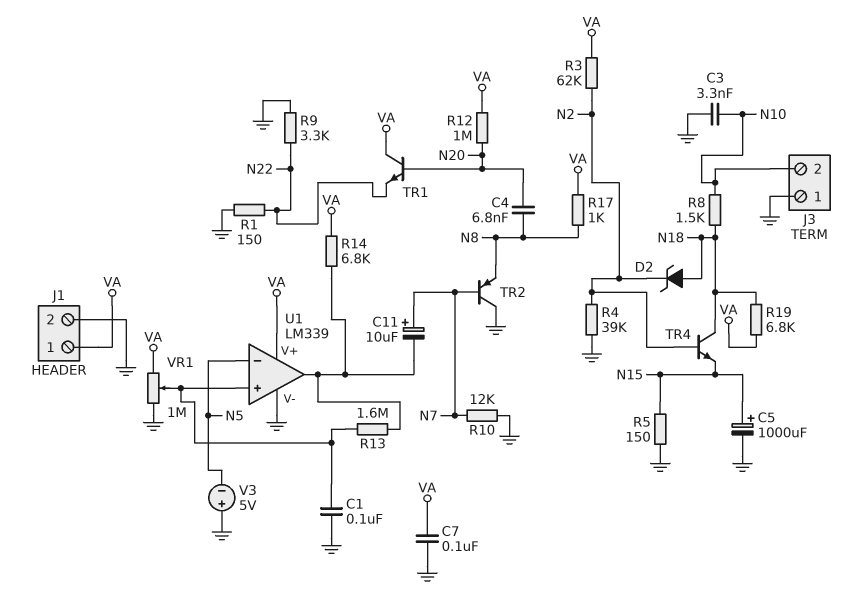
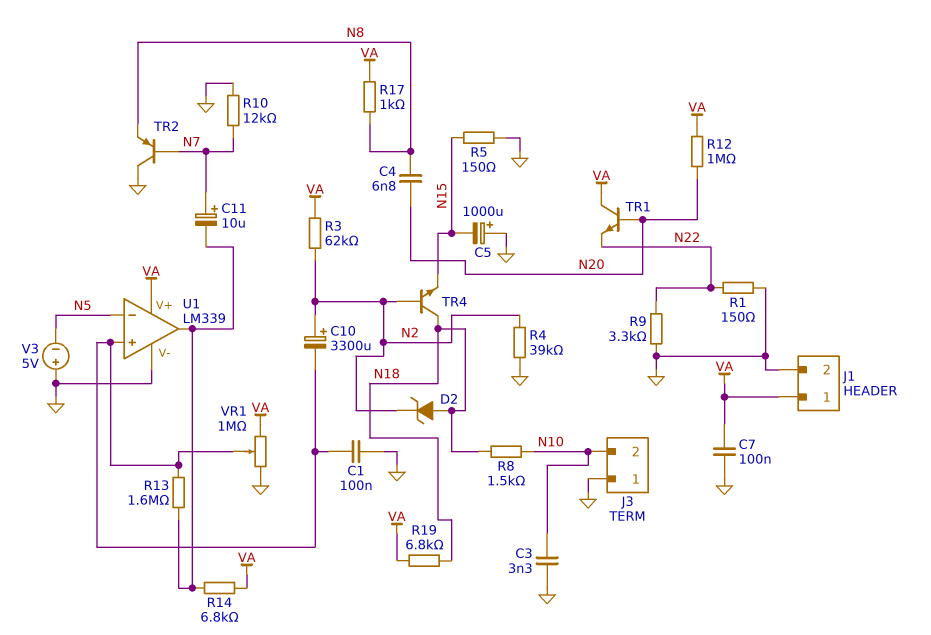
C5: 1000uF (plus N15, minus GND) -> 1000uF (plus GND, minus N15)
C10: none -> 3300uF (plus N2, minus U1/in+)

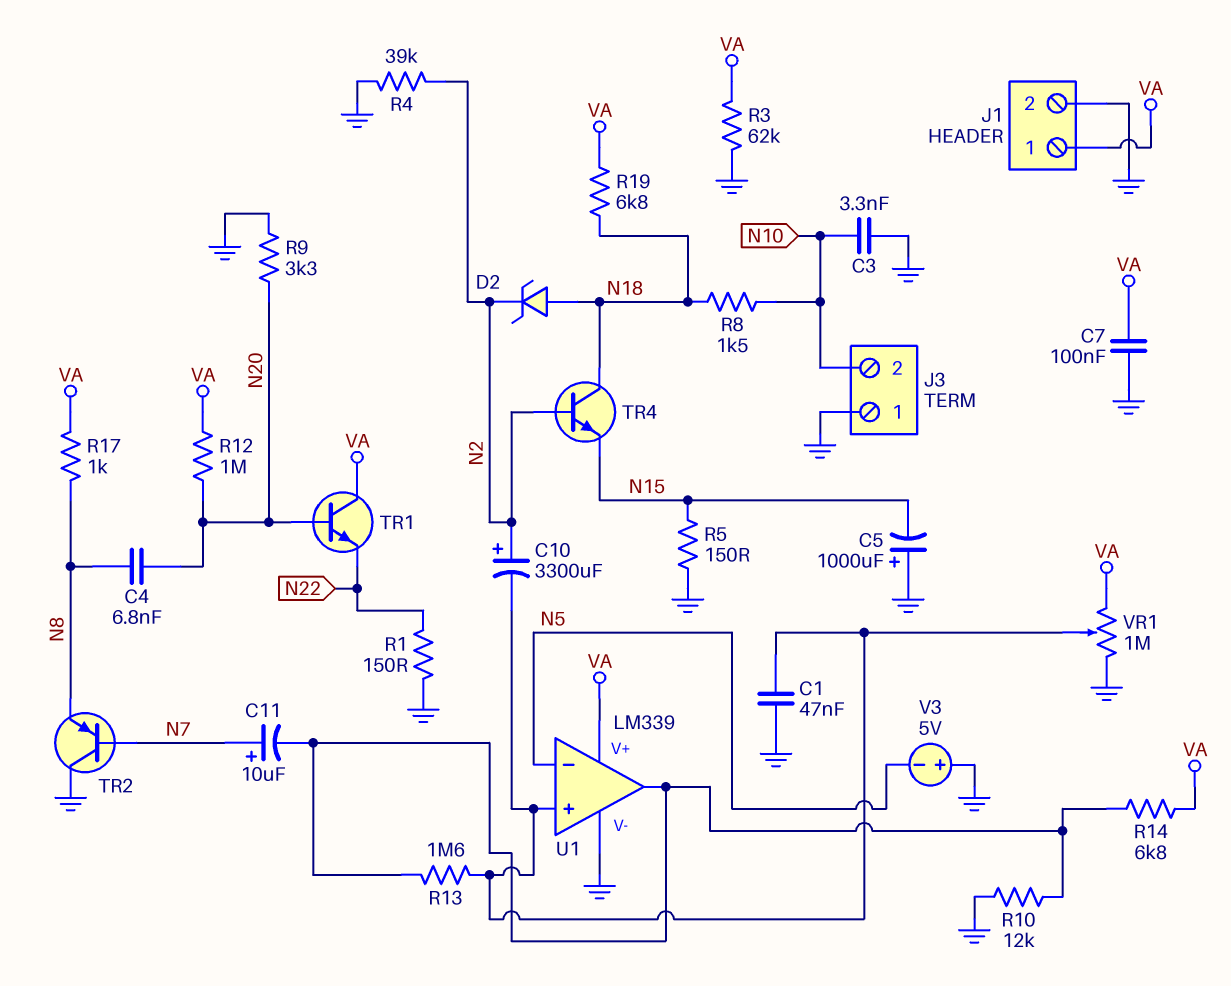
C1: 100nF (GND, U1/in+) -> 47nF (GND, U1/in+)
R3: 62k (N2, VA) -> 62k (GND, VA)
R9: 3.3k (GND, N22) -> 3.3k (GND, N20)
R10: 12k (GND, N7) -> 12k (GND, U1/out)

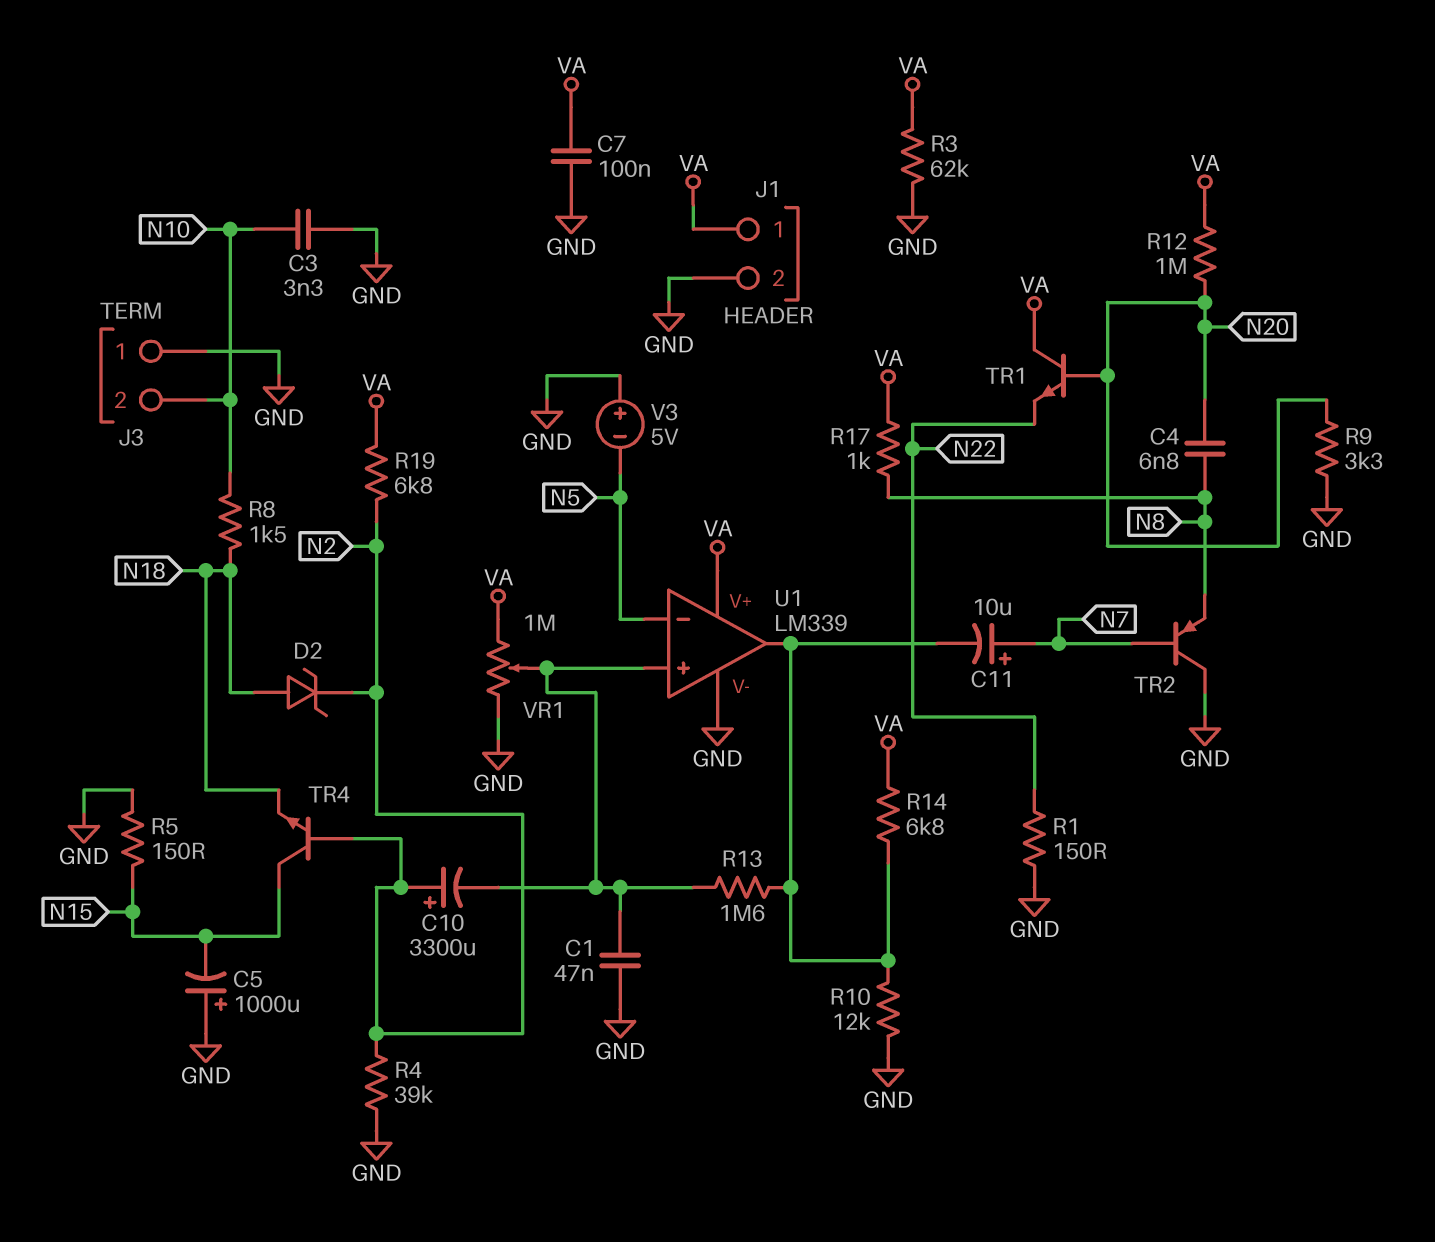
R19: 6.8k (N18, VA) -> 6.8k (N2, VA)
TR4: NPN (B N2, C N18, E N15) -> NPN (B N2, C N15, E N18)

